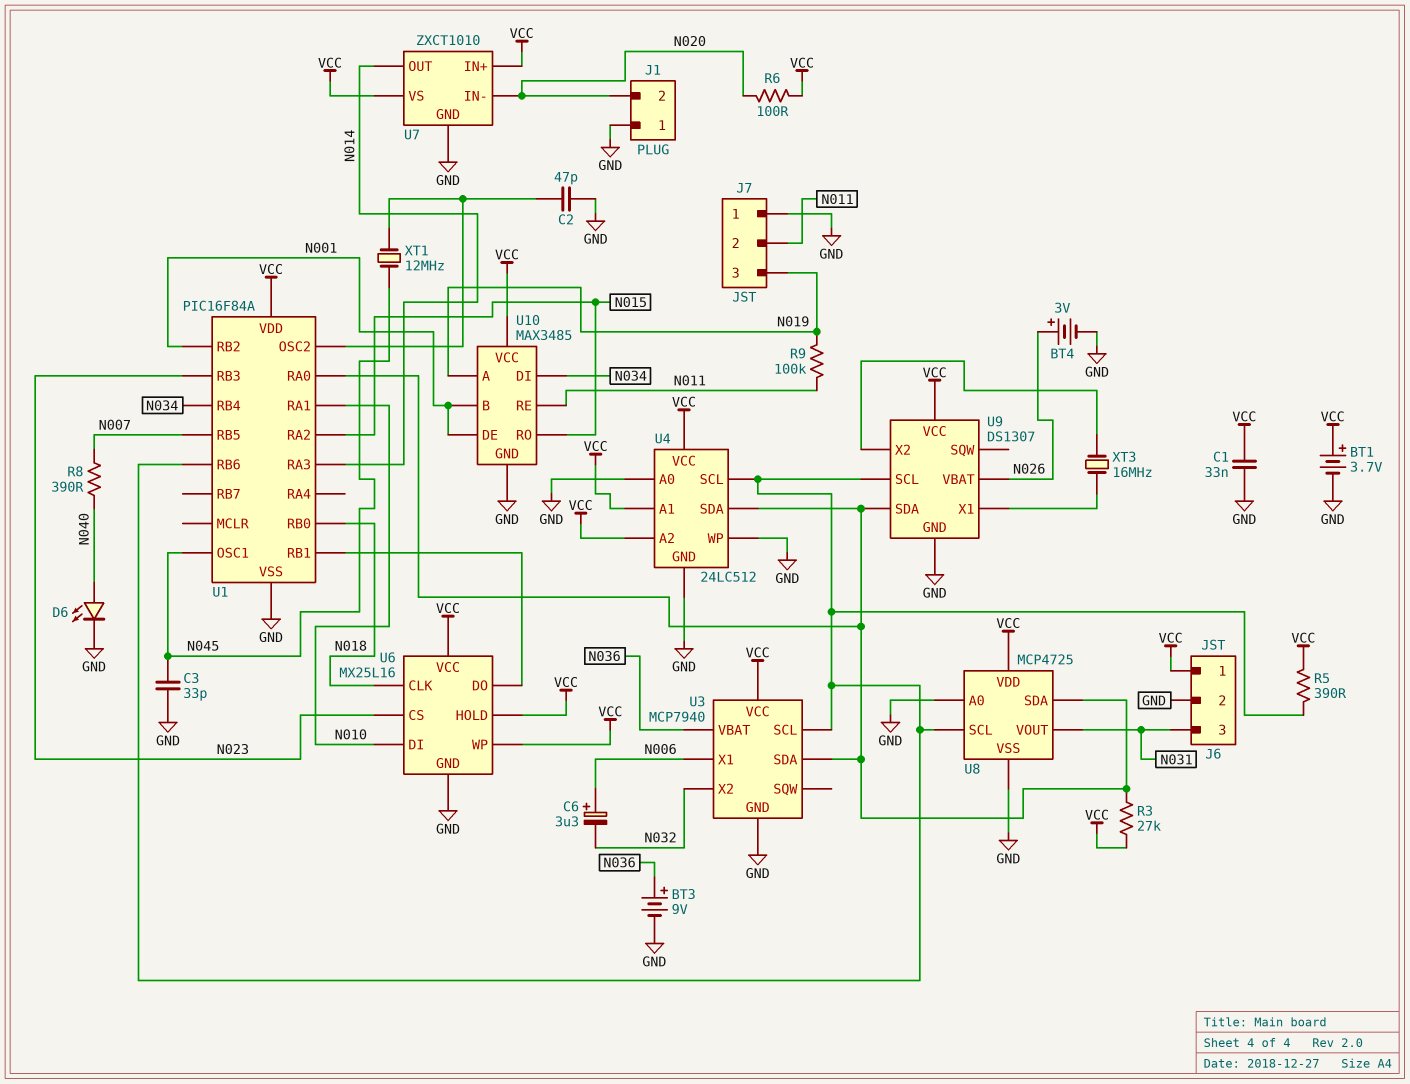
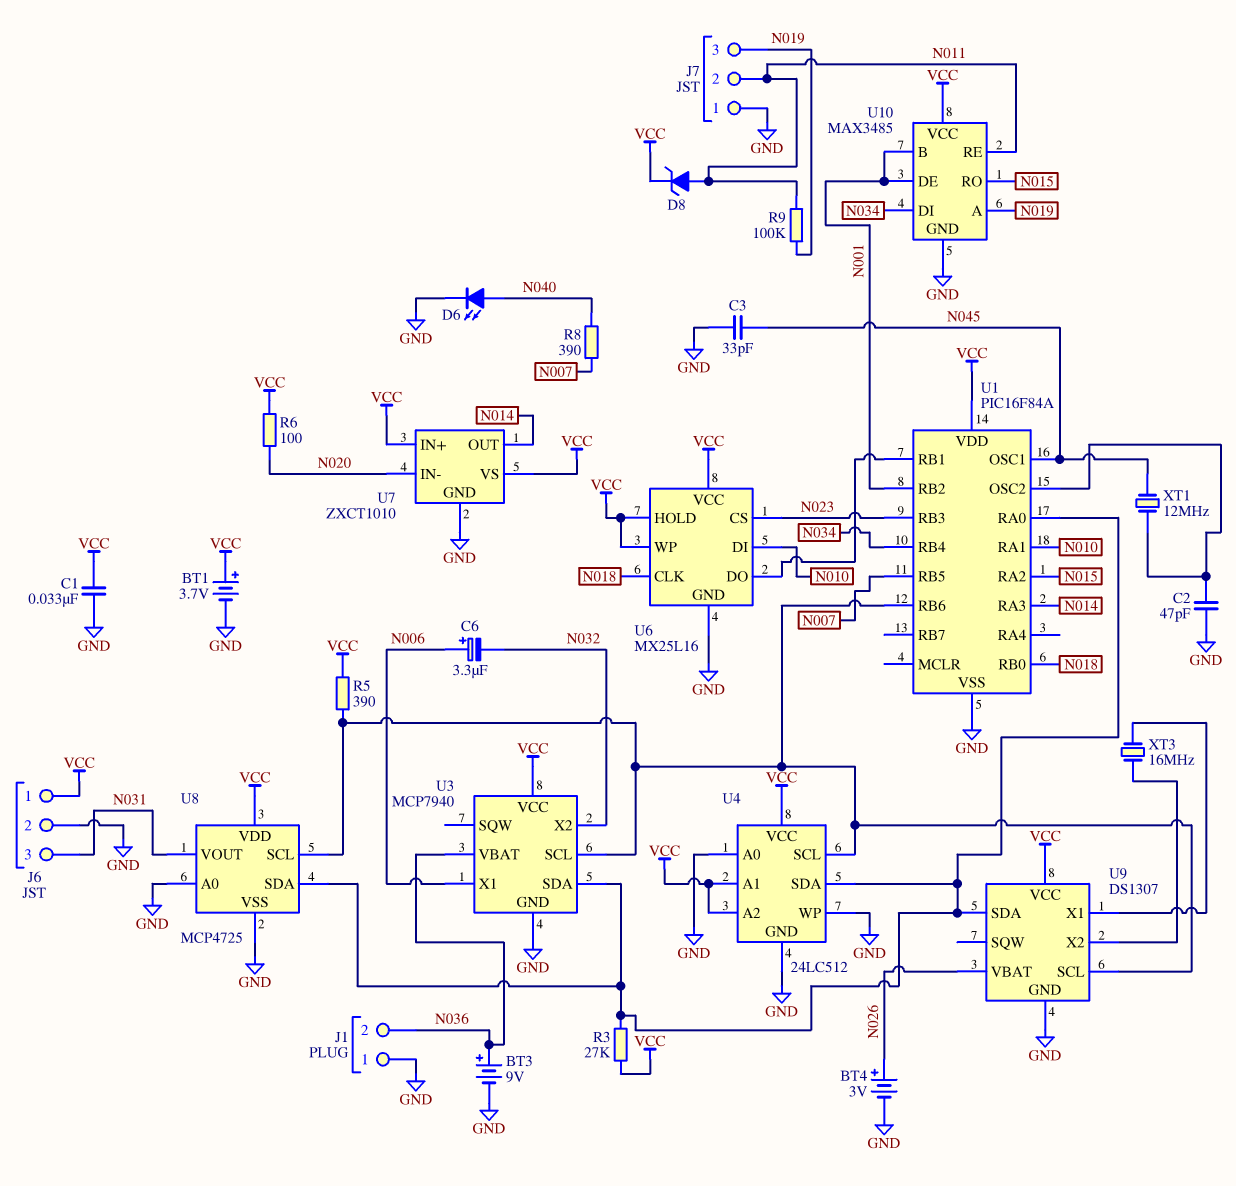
D8: none -> zener (A N011, K VCC)
J1 pin 2: N020 -> N036

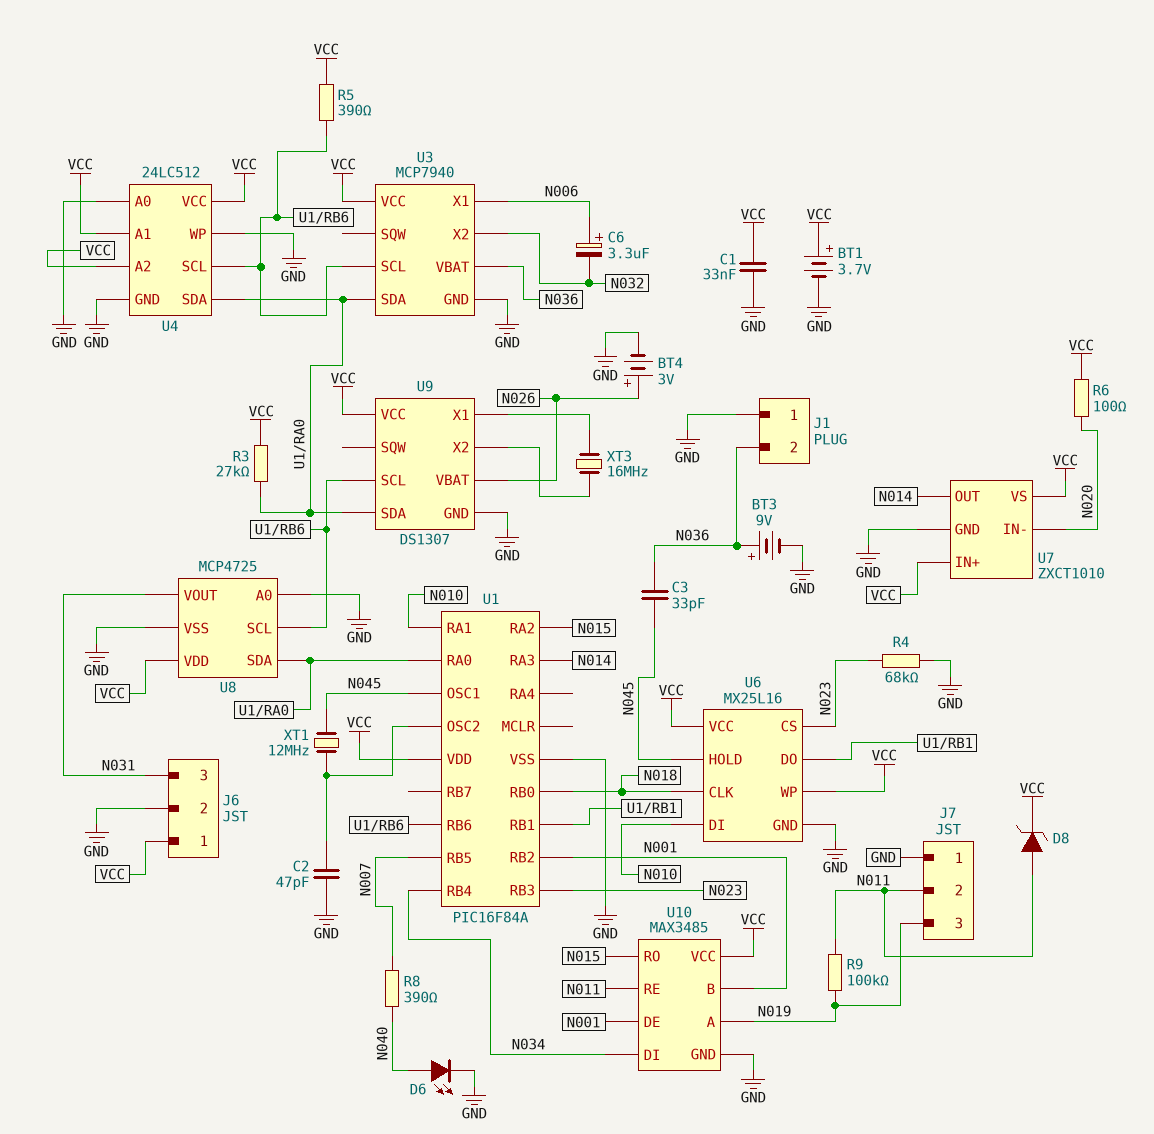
C3: 33pF (GND, N045) -> 33pF (N036, N045)
R4: none -> 68k (GND, N023)
U6 pin HOLD: VCC -> N045

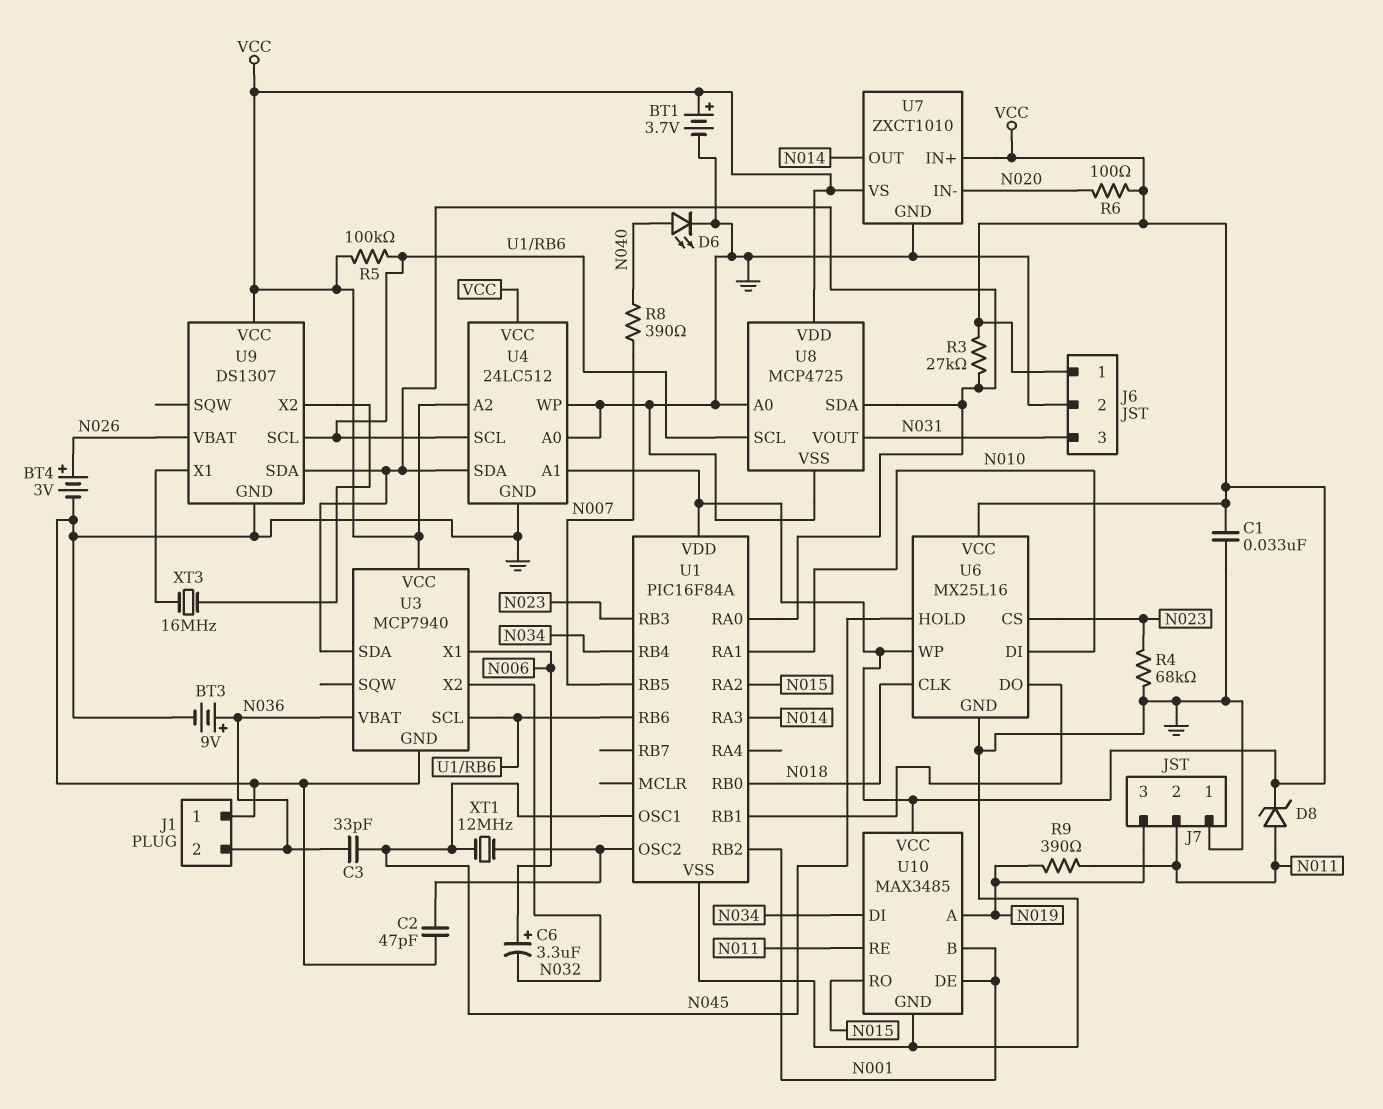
R5: 390 (U1/RB6, VCC) -> 100k (U1/RB6, VCC)
R9: 100k (N011, N019) -> 390 (N011, N019)

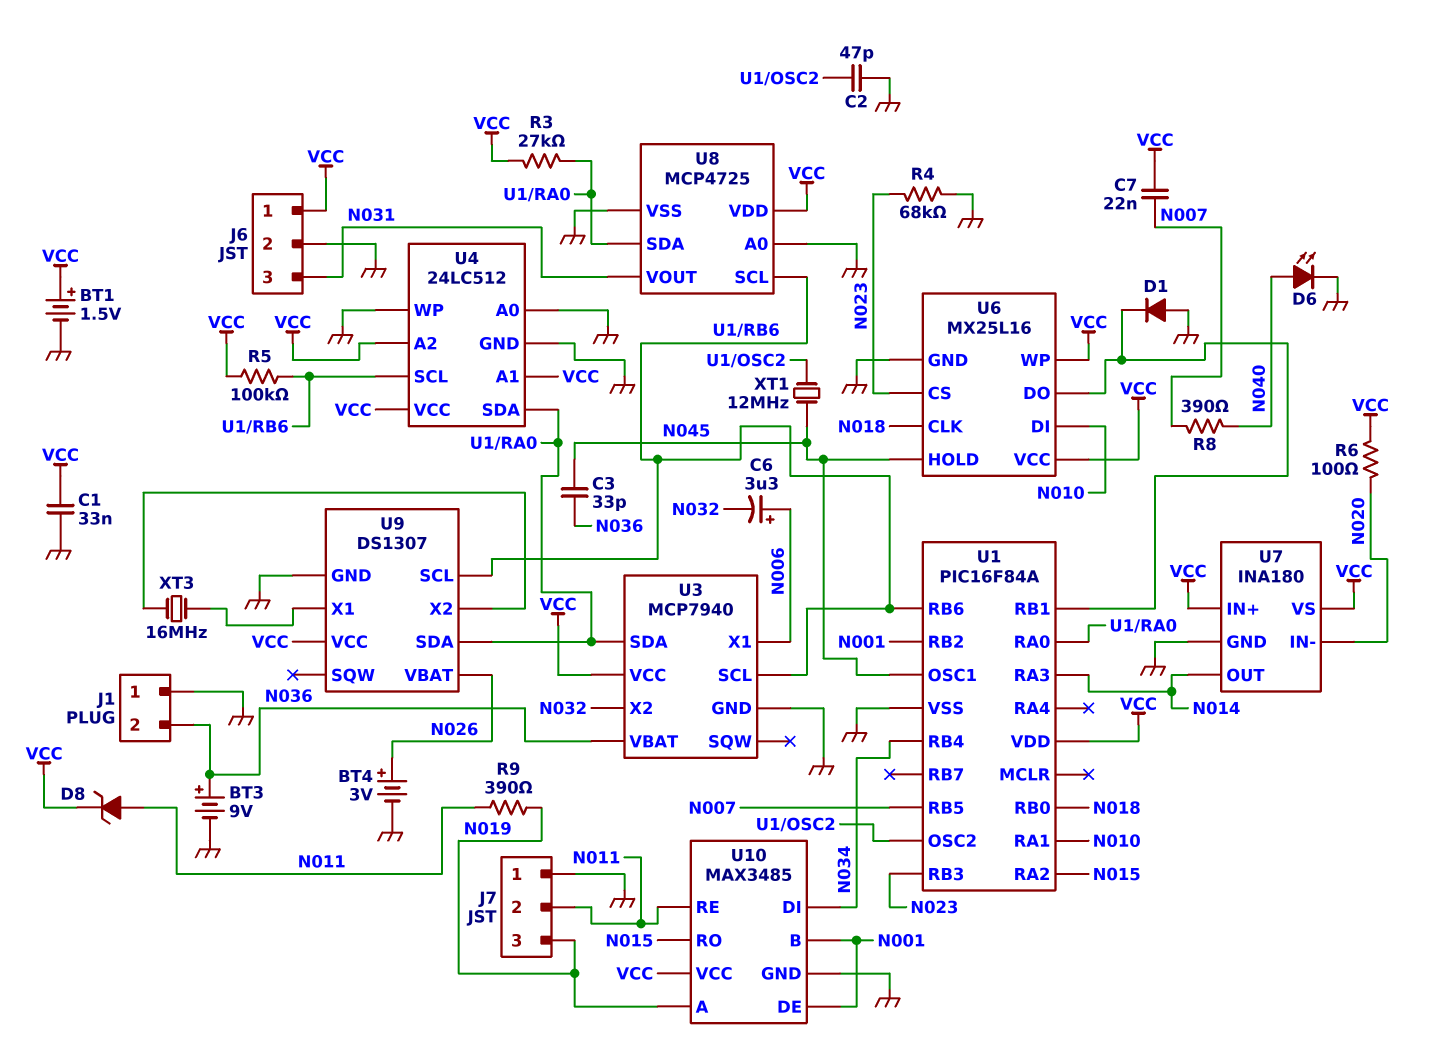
BT1: 3.7V (plus VCC, minus GND) -> 1.5V (plus VCC, minus GND)
C7: none -> 22nF (N007, VCC)
D1: none -> diode (A GND, K U1/RB1)
U7: ZXCT1010 -> INA180

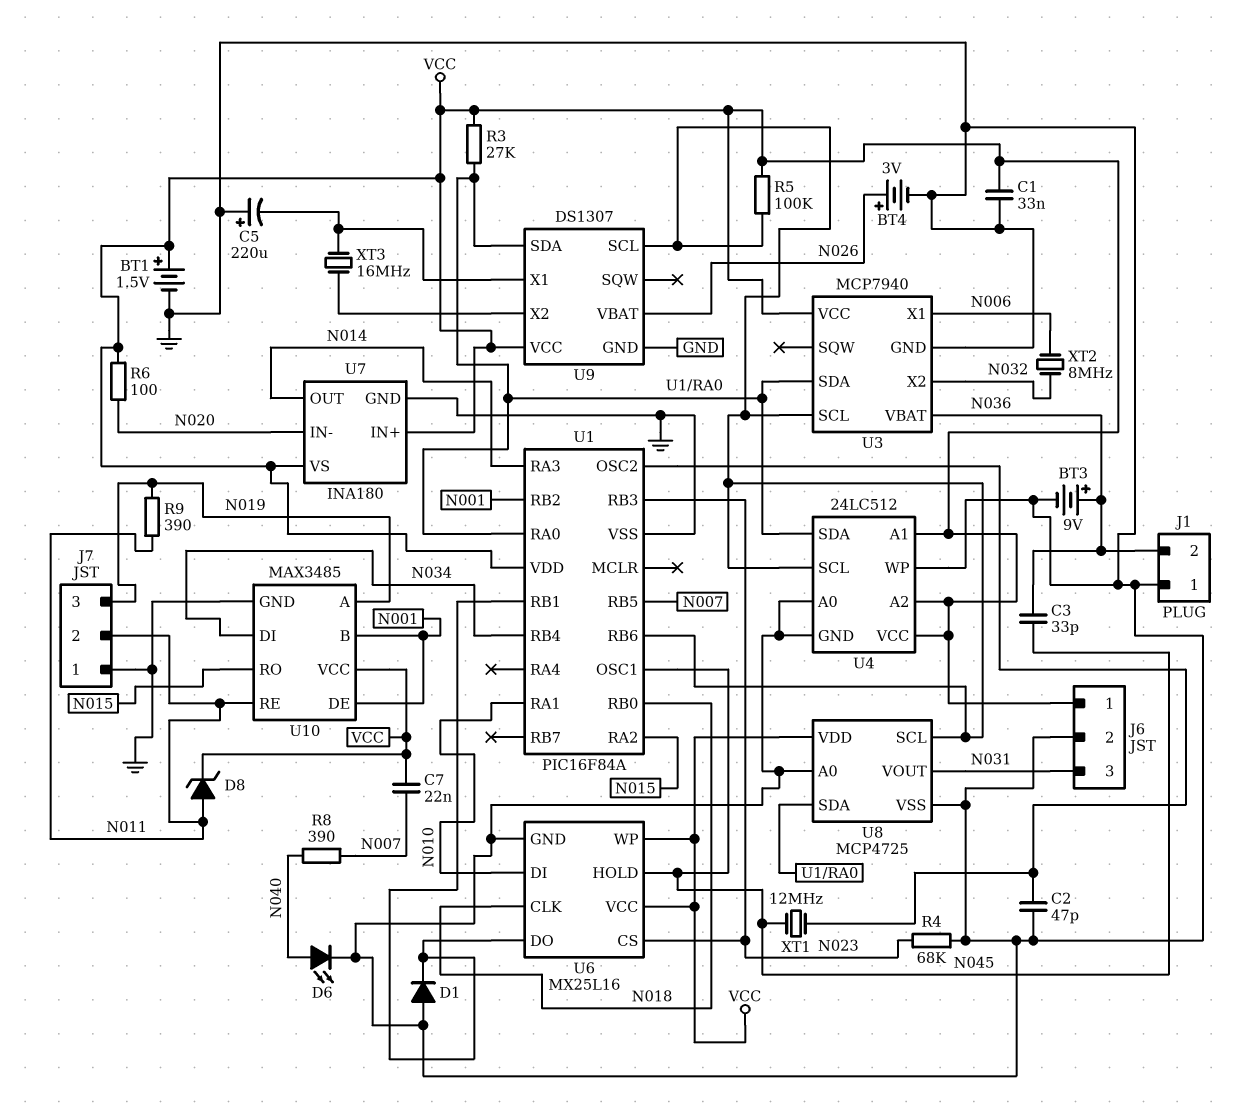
C5: none -> 220uF (plus GND, minus U9/X1)
C6: 3.3uF (plus N006, minus N032) -> none
XT2: none -> 8MHz (N006, N032)

